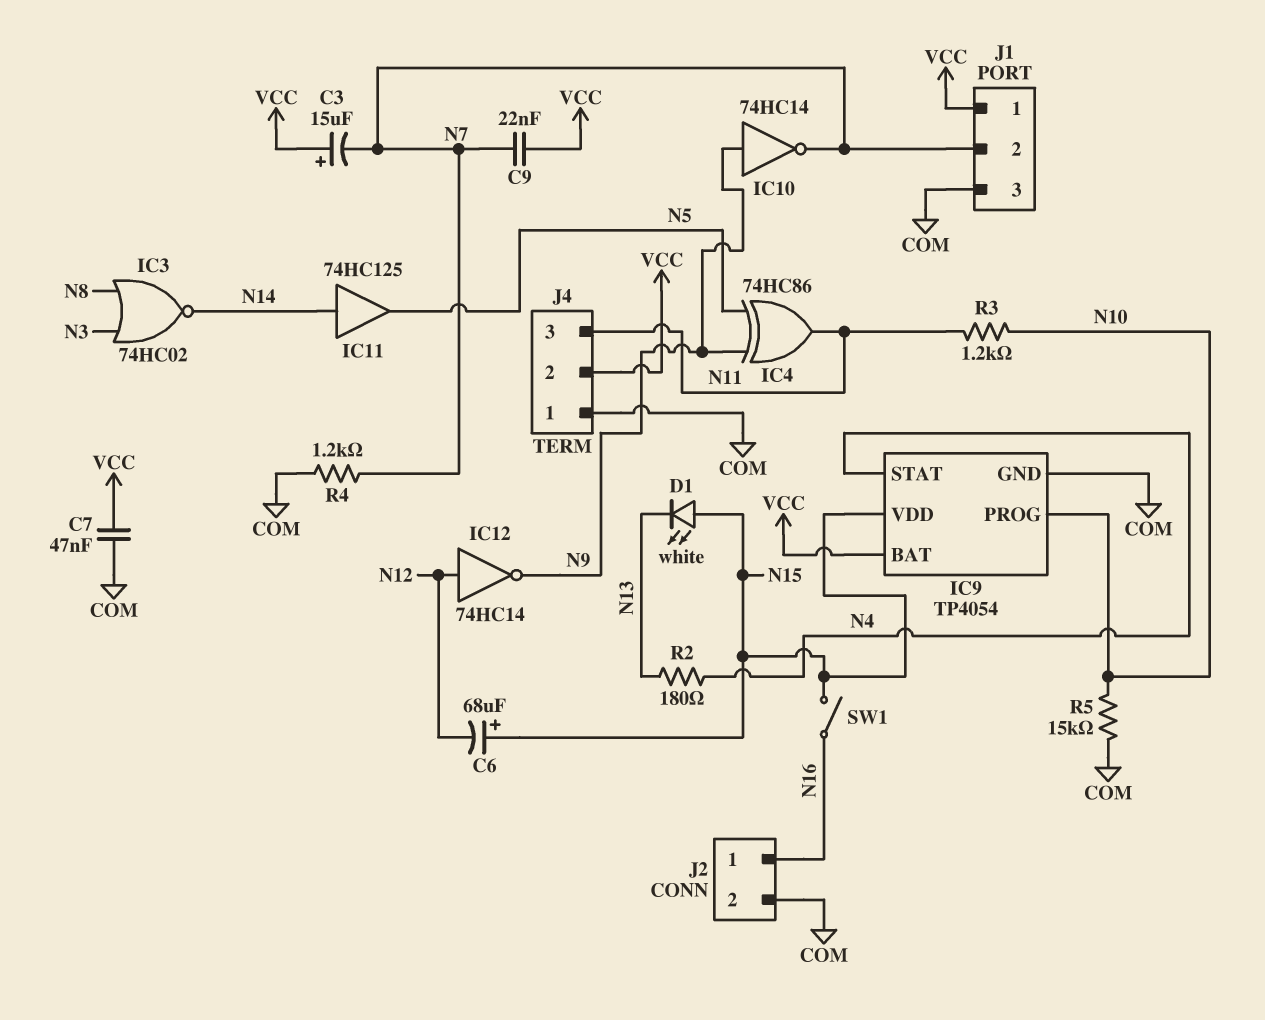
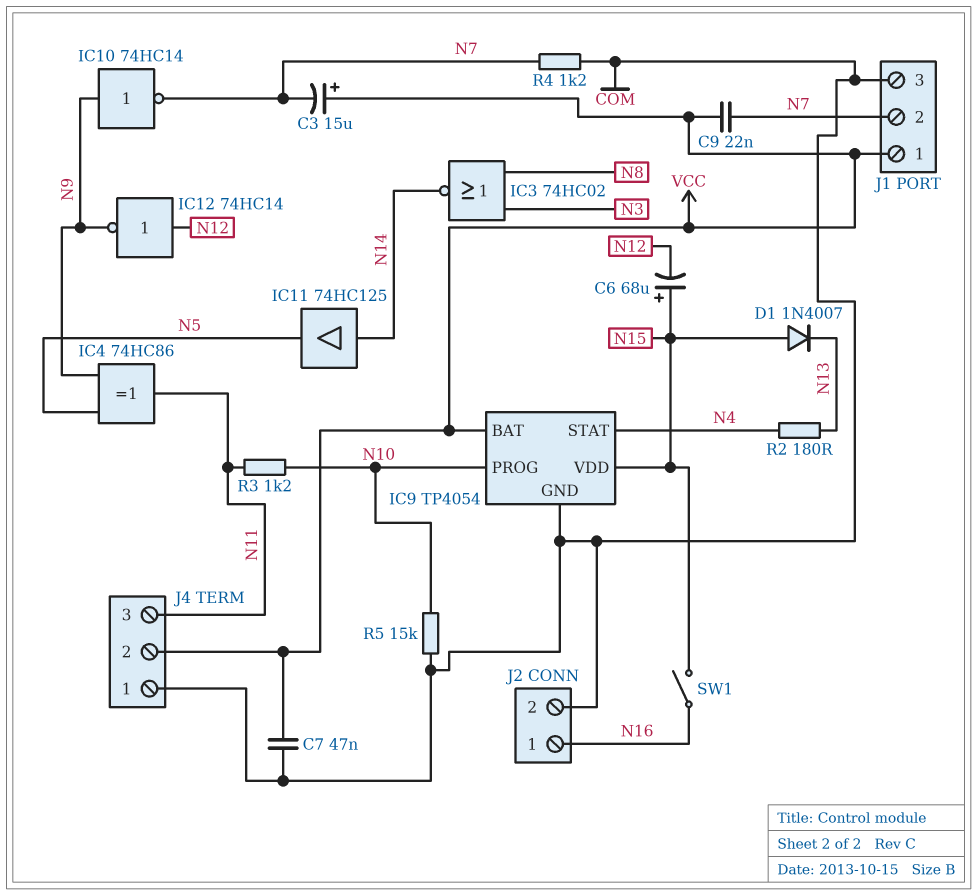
D1: LED white (A N15, K N13) -> diode 1N4007 (A N15, K N13)

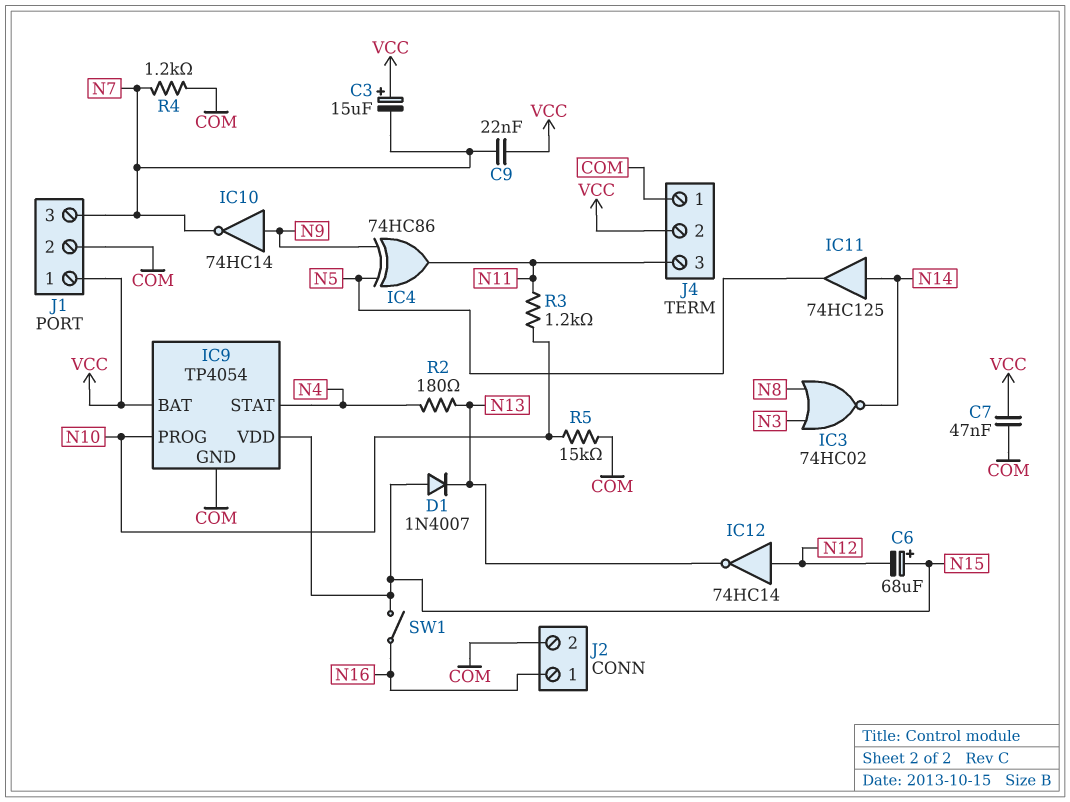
IC12: NOT 74HC14 (in N12, out N9) -> NOT 74HC14 (in N12, out N13)
J1 pin 2: N7 -> COM
J1 pin 3: COM -> N7

